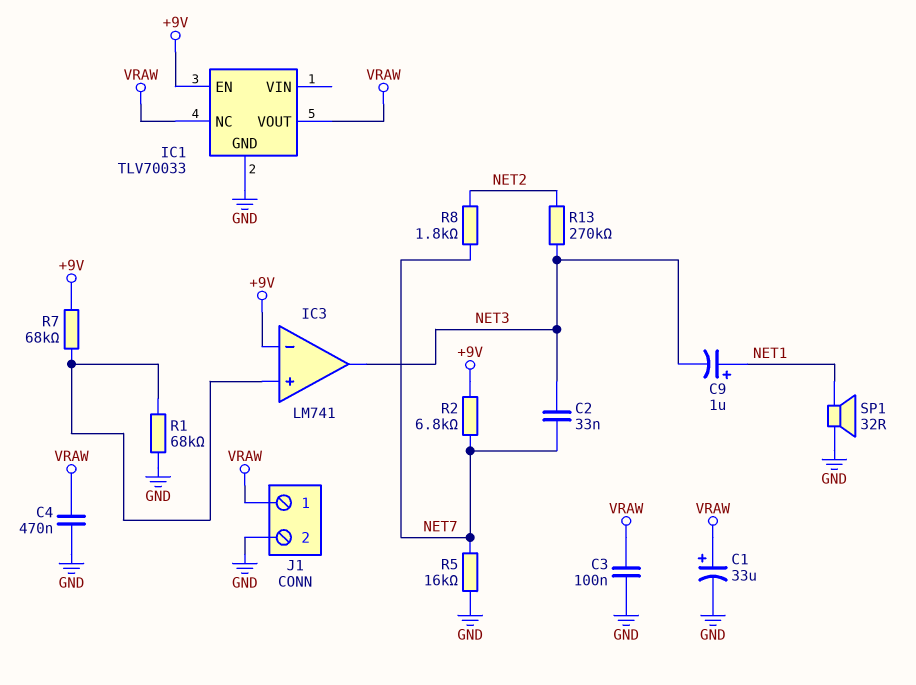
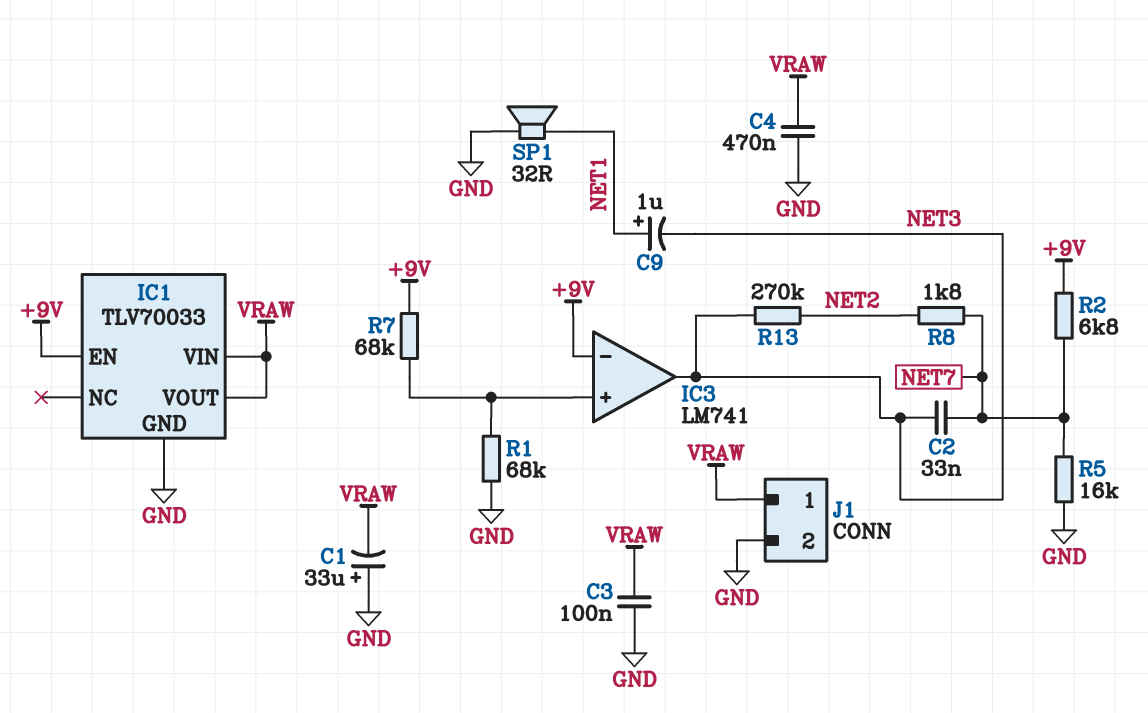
C1: 33uF (plus VRAW, minus GND) -> 33uF (plus GND, minus VRAW)
IC1 pin NC: VRAW -> none
IC1 pin VIN: none -> VRAW

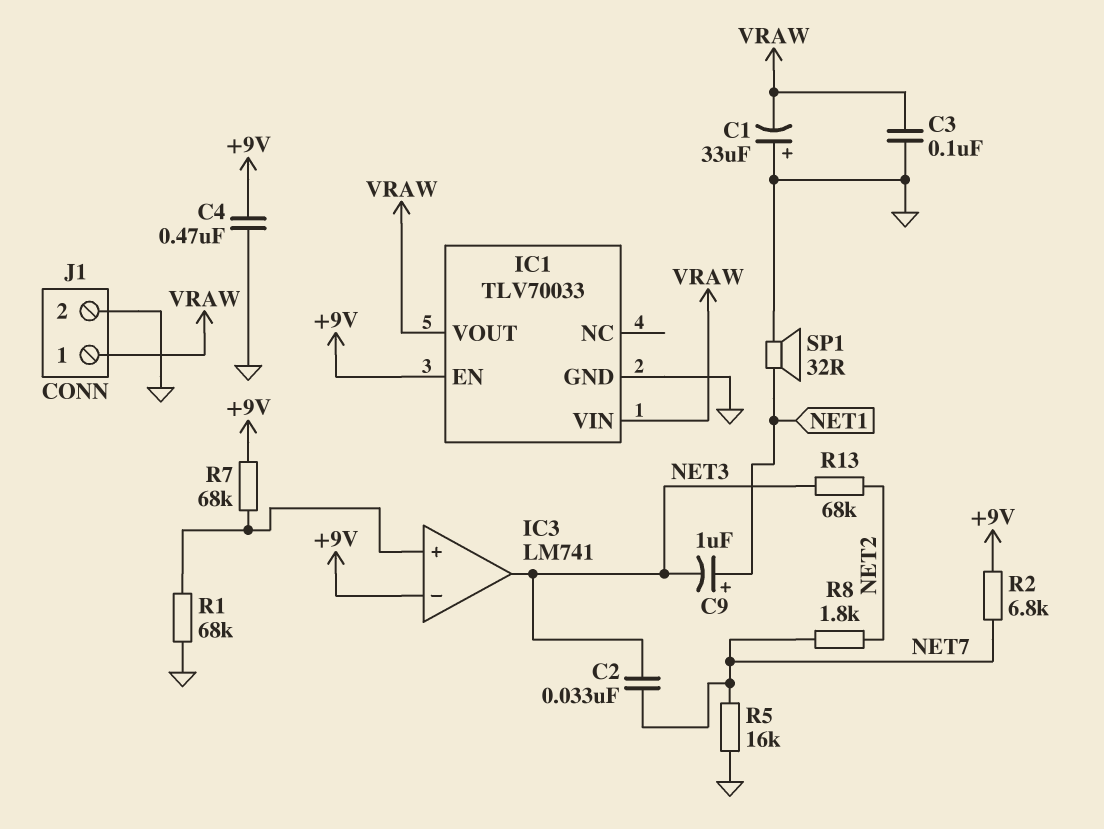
C4: 470nF (GND, VRAW) -> 470nF (+9V, GND)
R13: 270k (NET2, NET3) -> 68k (NET2, NET3)

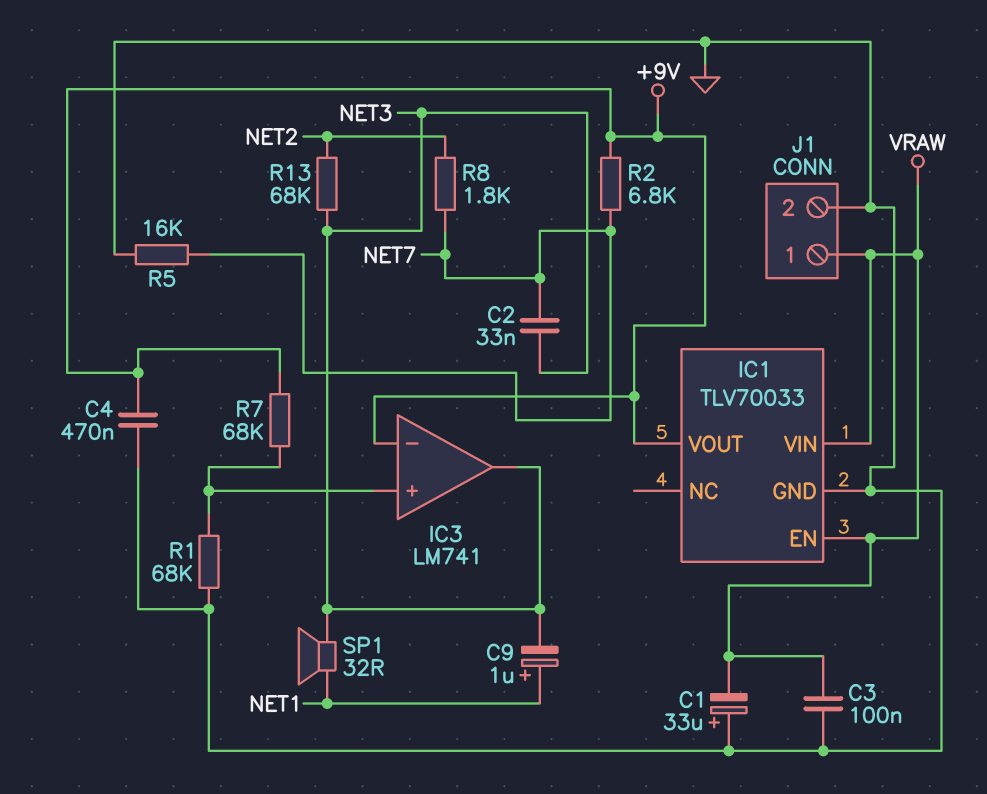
IC1 pin EN: +9V -> VRAW
IC1 pin VOUT: VRAW -> +9V
SP1: speaker 32R (GND, NET1) -> speaker 32R (NET1, NET3)

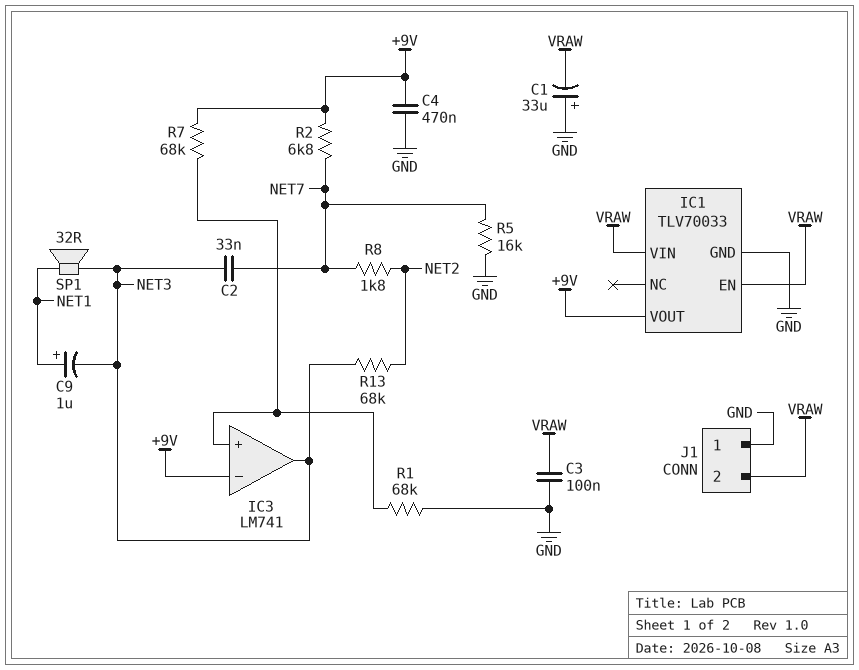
J1 pin 1: VRAW -> GND
J1 pin 2: GND -> VRAW

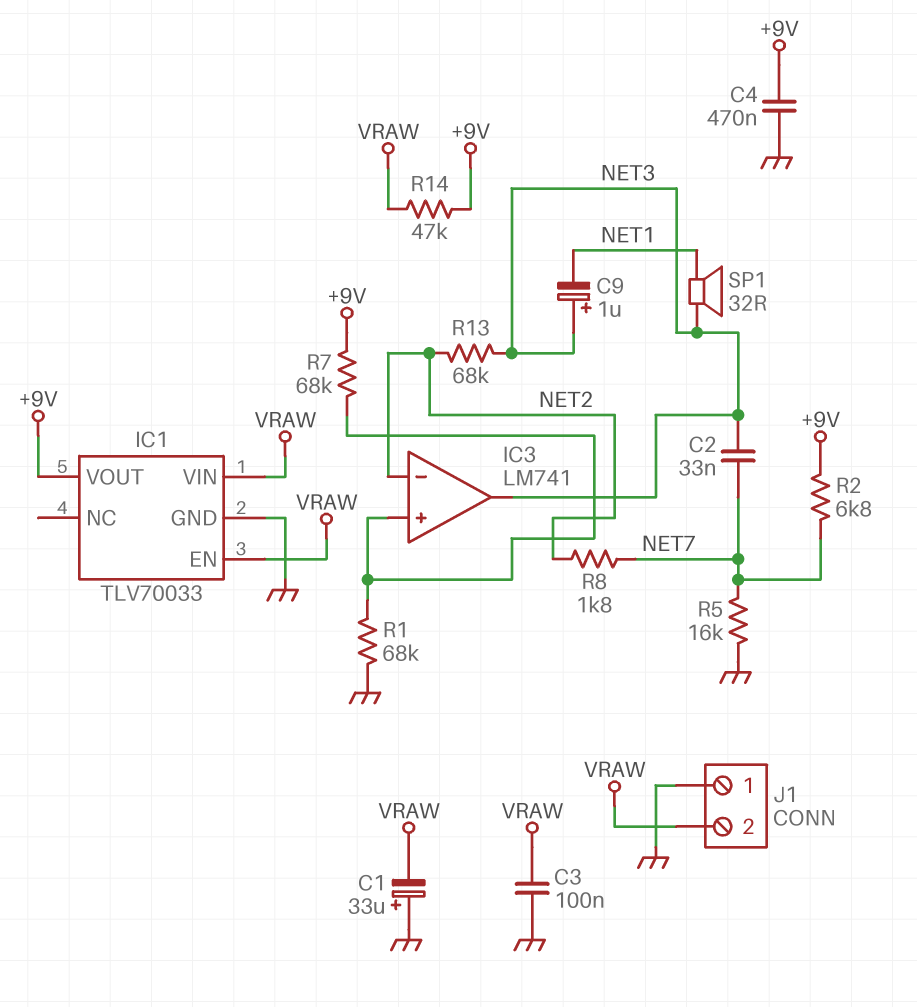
C9: 1uF (plus NET1, minus NET3) -> 1uF (plus NET3, minus NET1)
IC3 pin in-: +9V -> NET2
R14: none -> 47k (+9V, VRAW)

